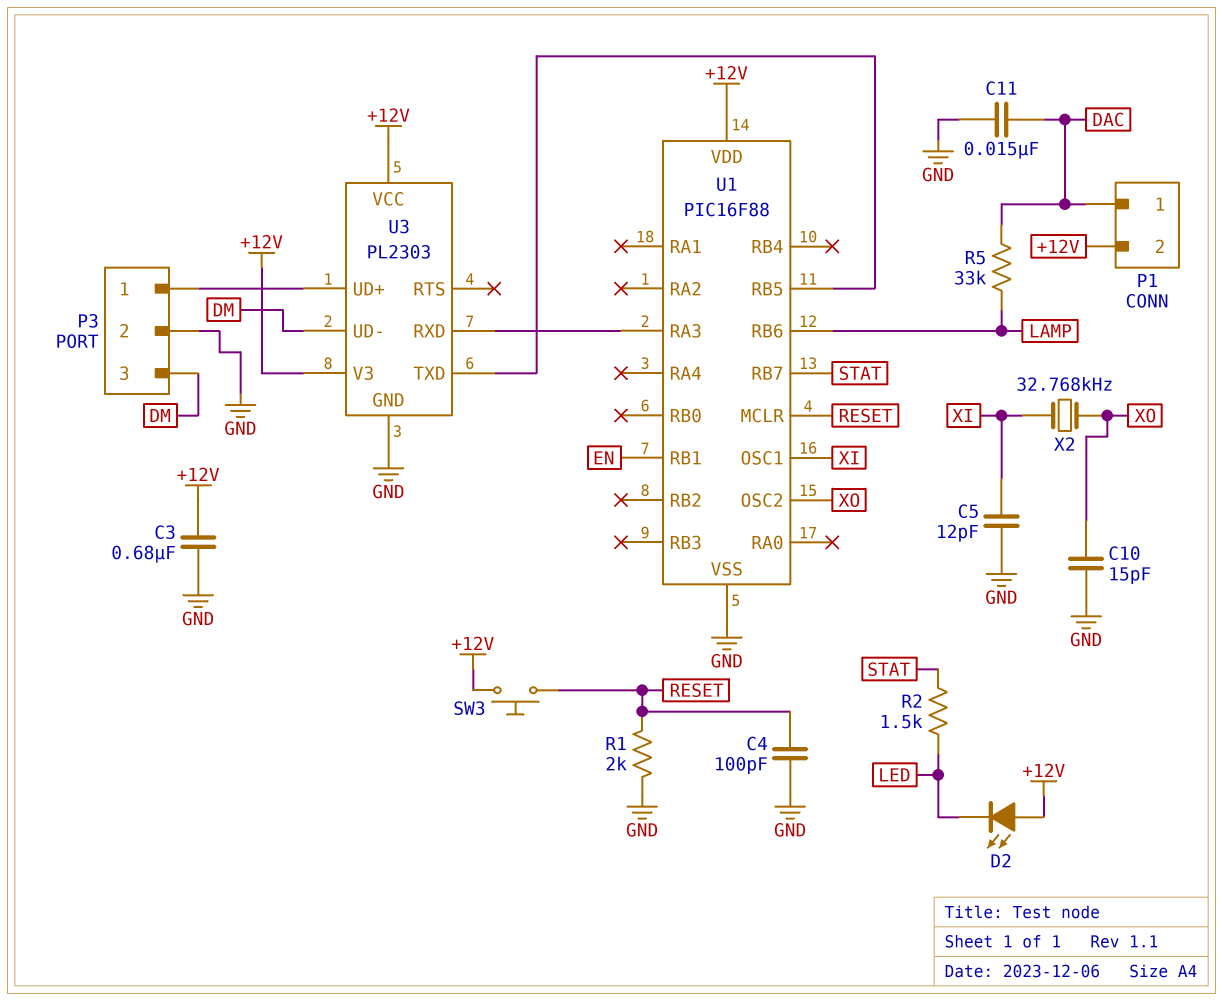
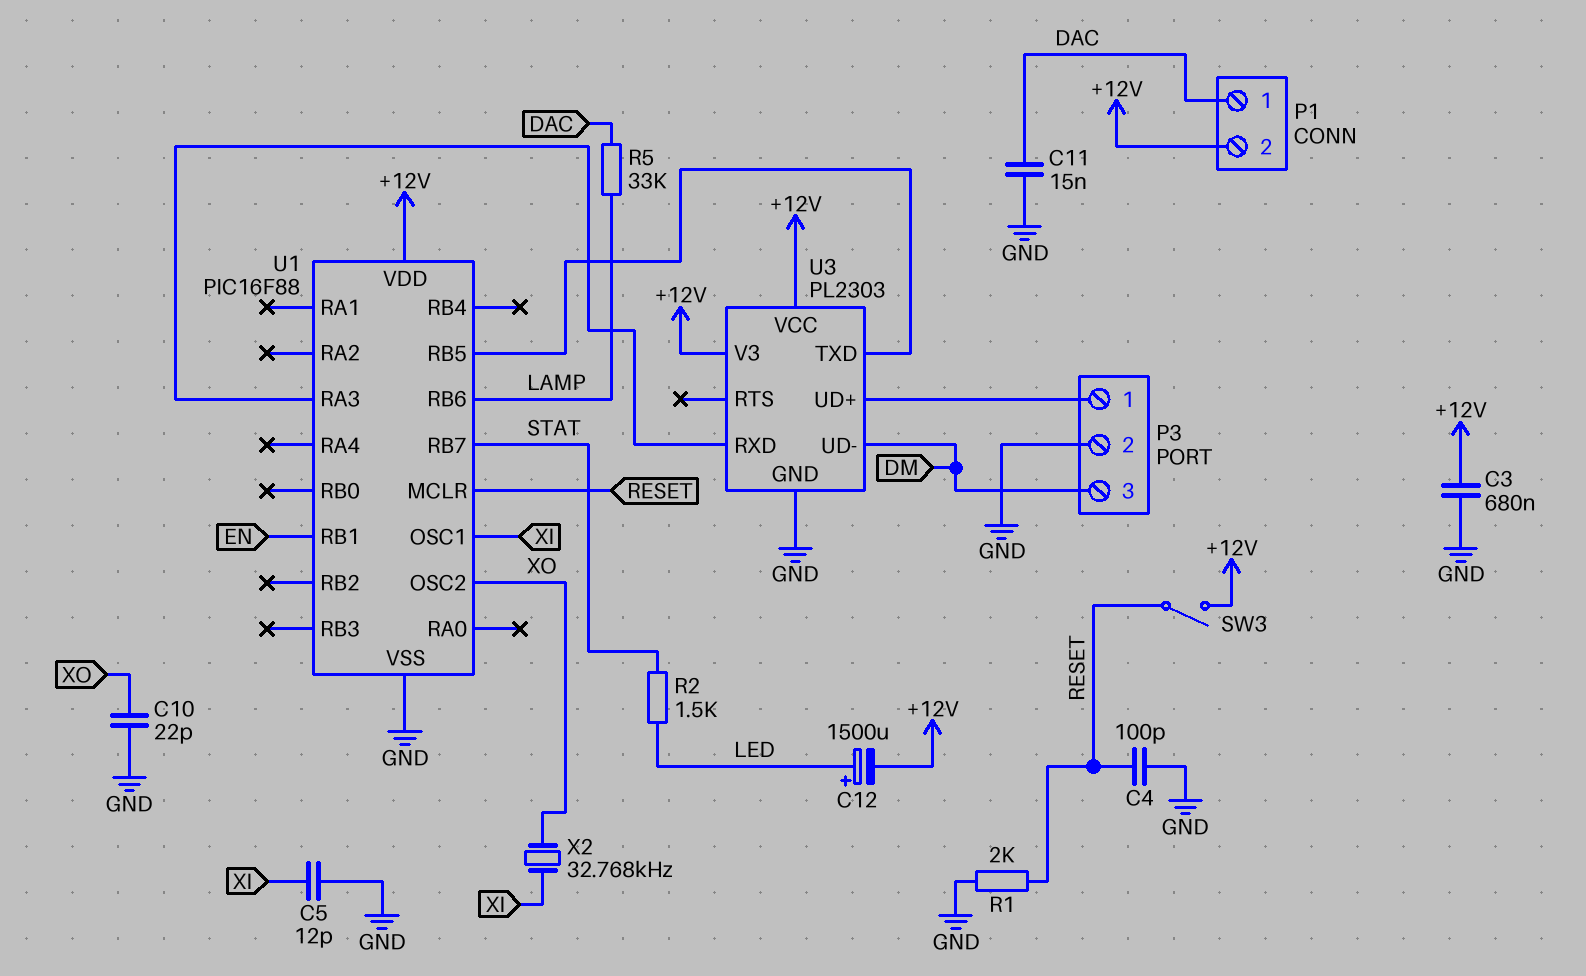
C10: 15pF (GND, XO) -> 22pF (GND, XO)
C12: none -> 1500uF (plus LED, minus +12V)
D2: LED (A +12V, K LED) -> none
SW3: button (+12V, RESET) -> switch (+12V, RESET)

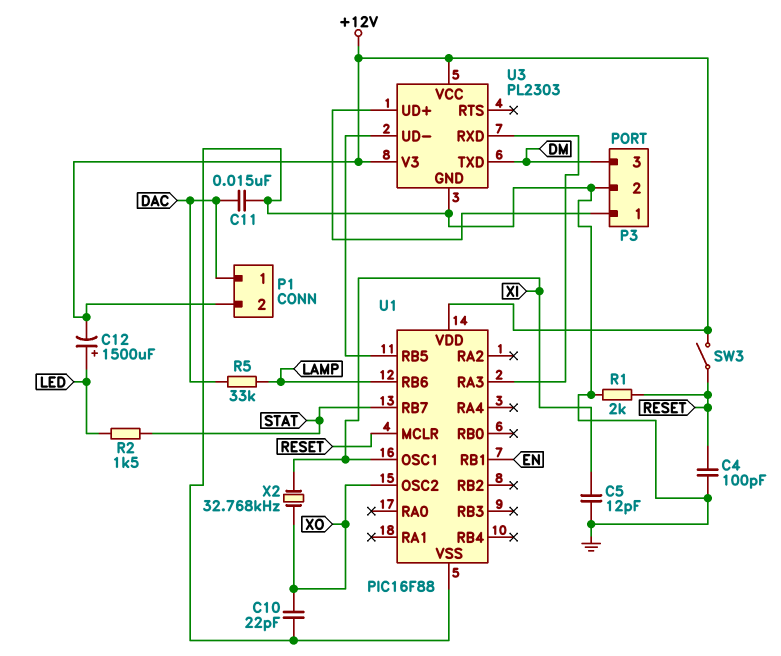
C3: 680nF (+12V, GND) -> none
U3 pin TXD: U1/RB5 -> DM
U3 pin UD-: DM -> U1/RB5

